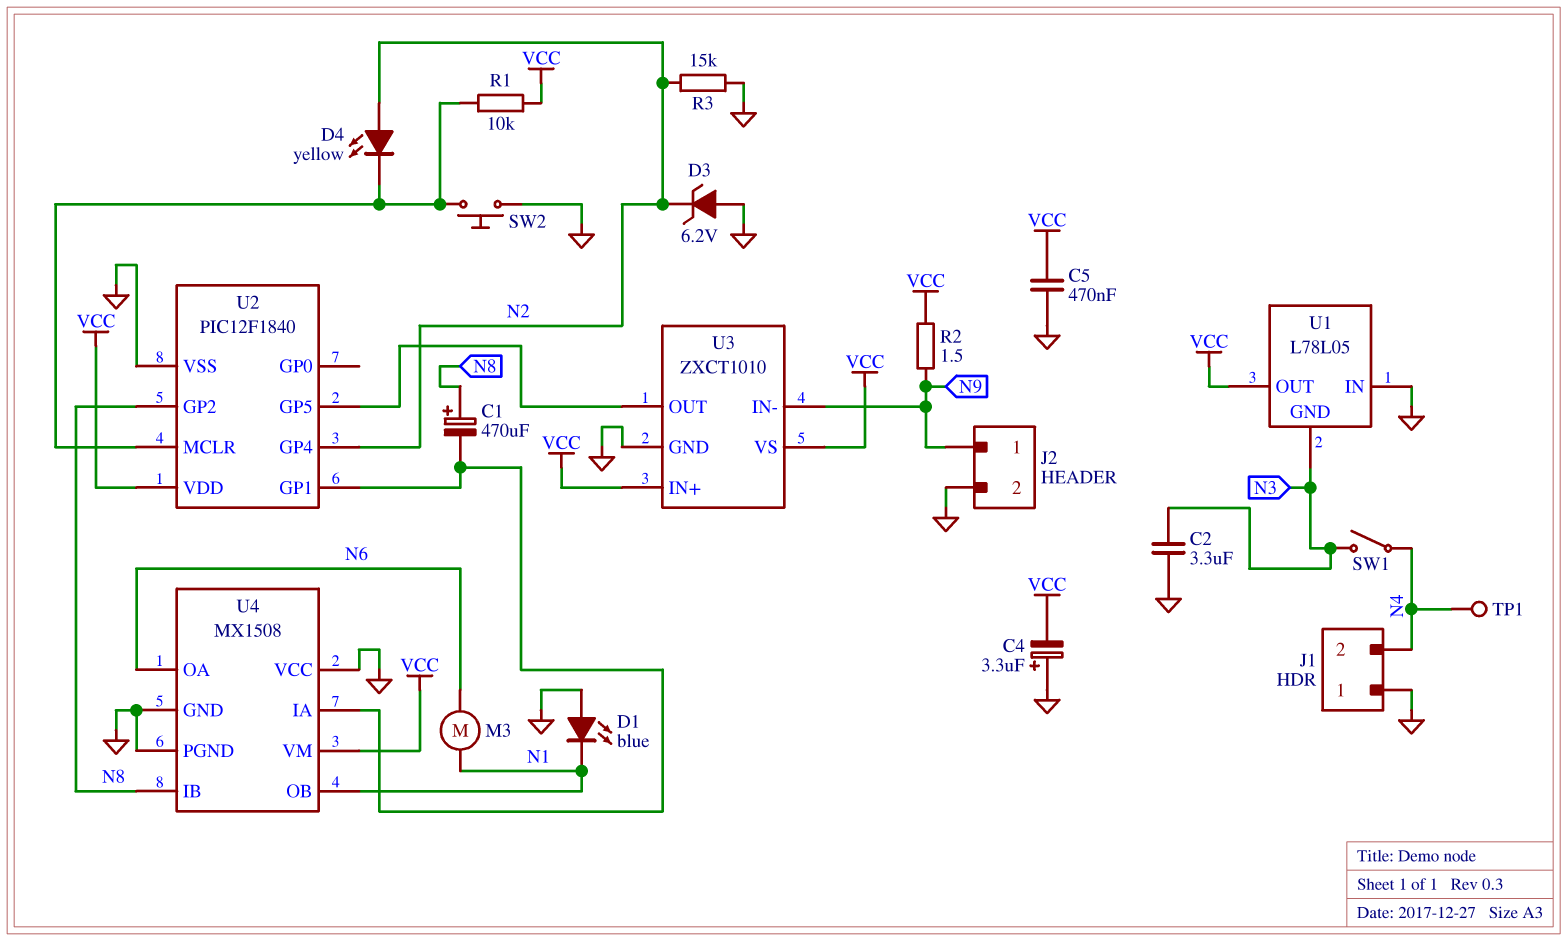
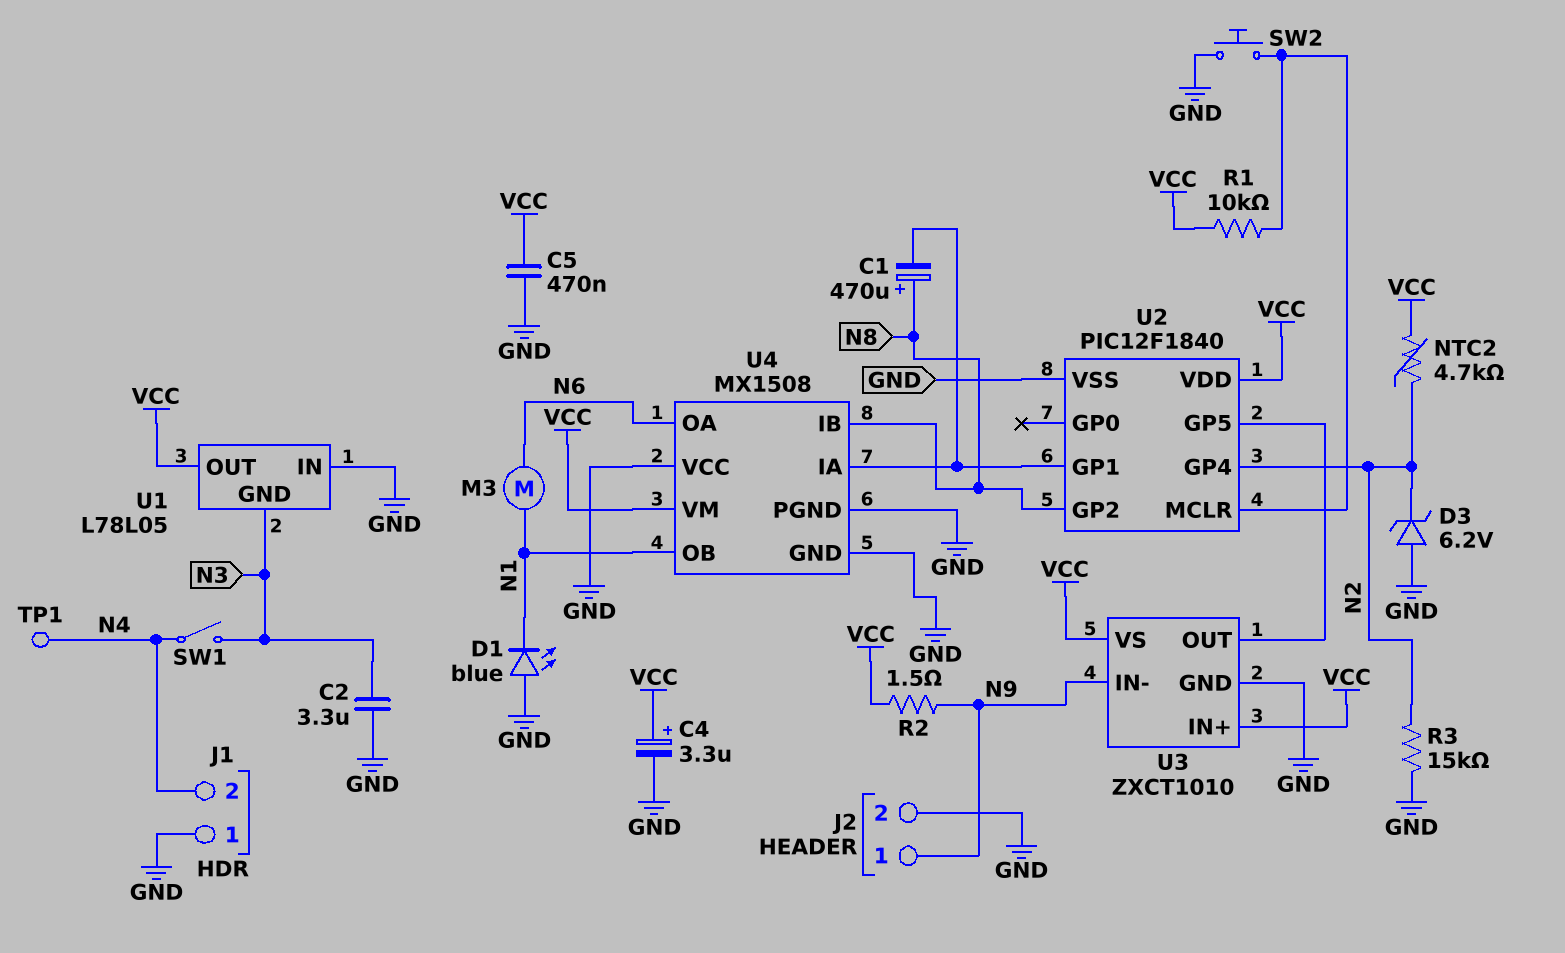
C4: 3.3uF (plus GND, minus VCC) -> 3.3uF (plus VCC, minus GND)
D4: LED yellow (A N2, K U2/MCLR) -> none
NTC2: none -> 4.7k (N2, VCC)

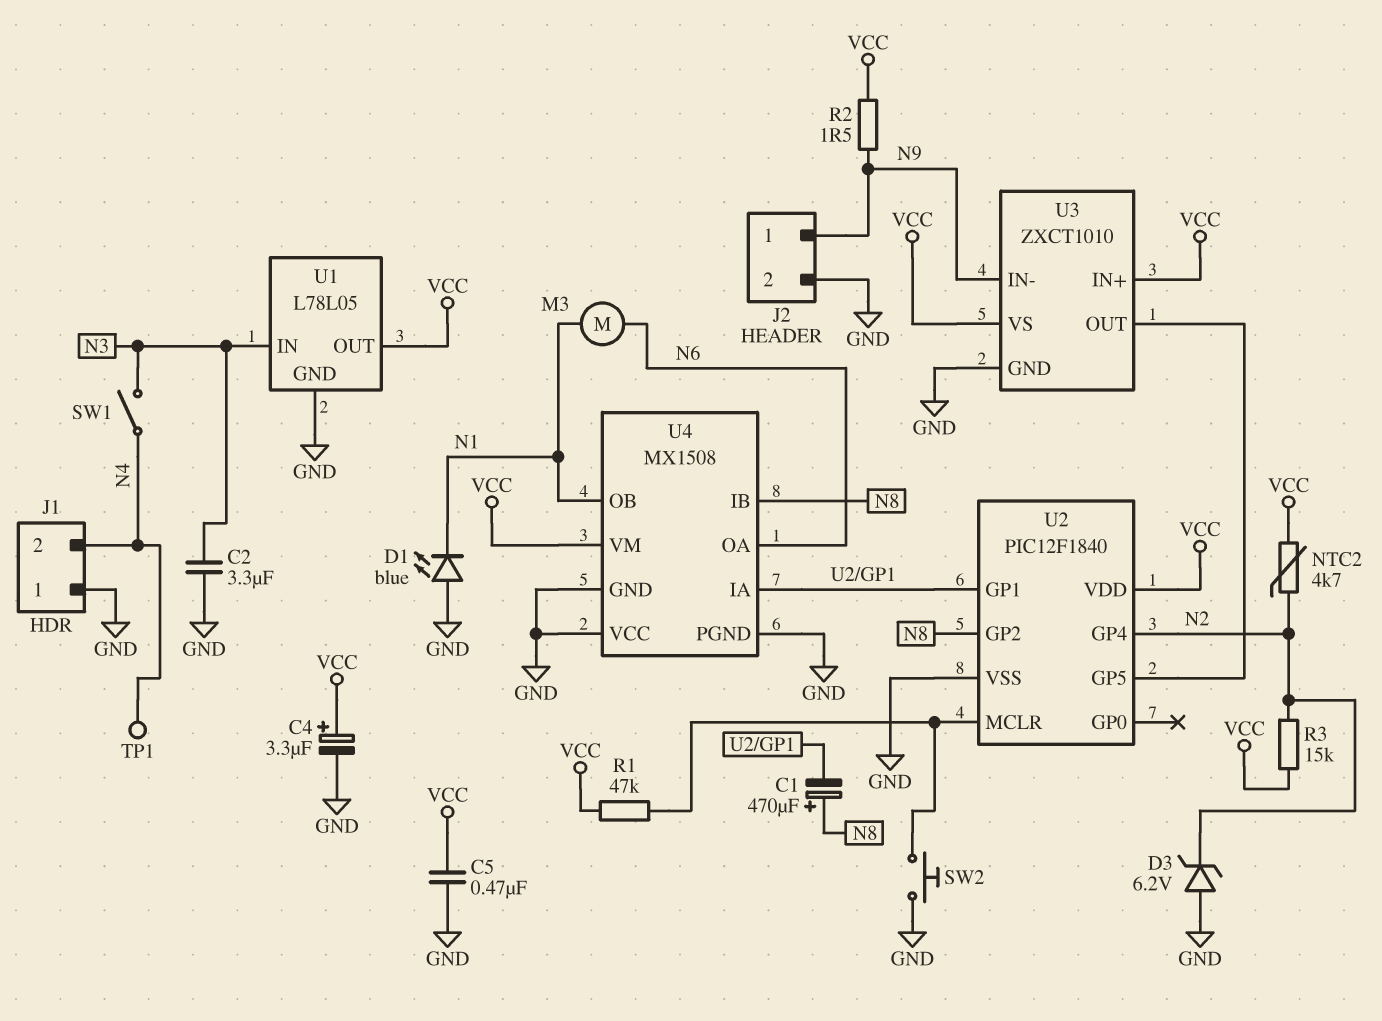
R1: 10k (U2/MCLR, VCC) -> 47k (U2/MCLR, VCC)
R3: 15k (GND, N2) -> 15k (N2, VCC)
U1 pin GND: N3 -> GND
U1 pin IN: GND -> N3

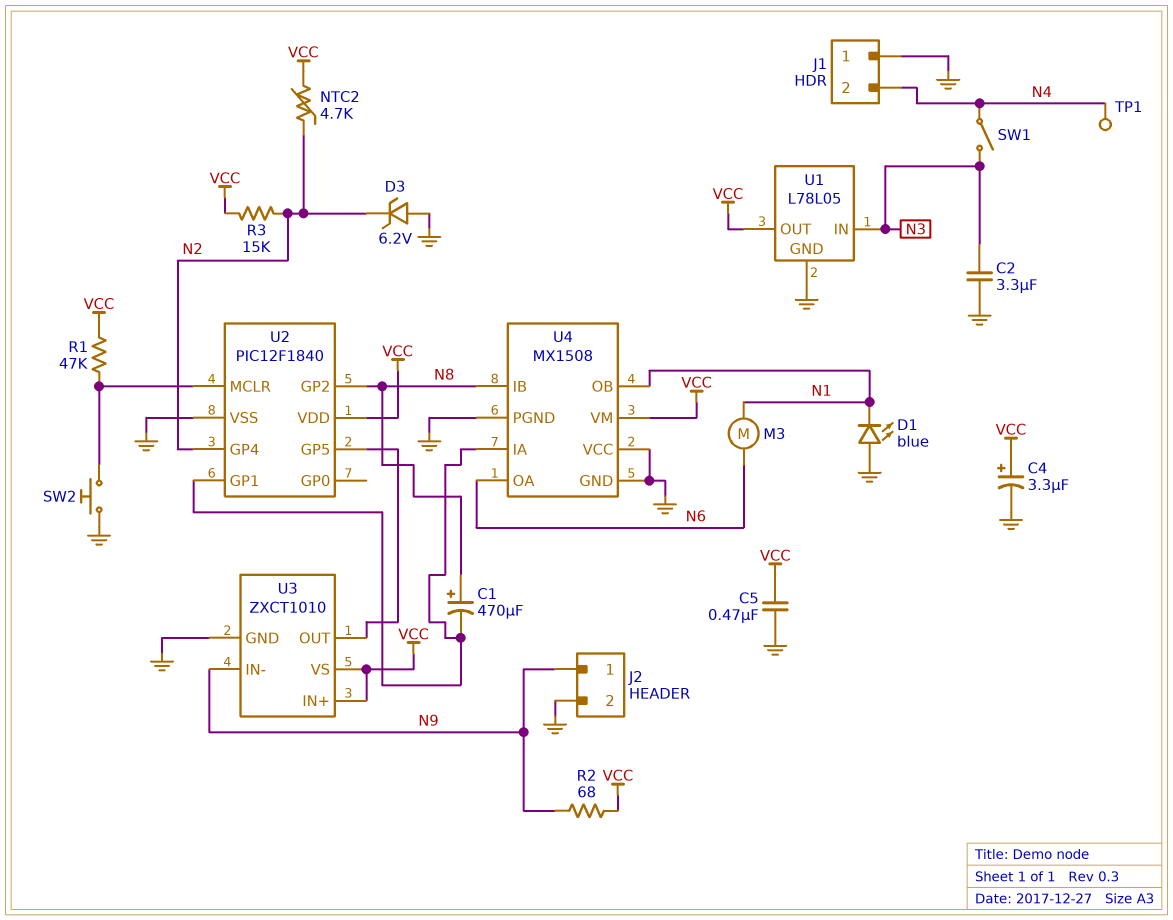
R2: 1.5 (N9, VCC) -> 68 (N9, VCC)

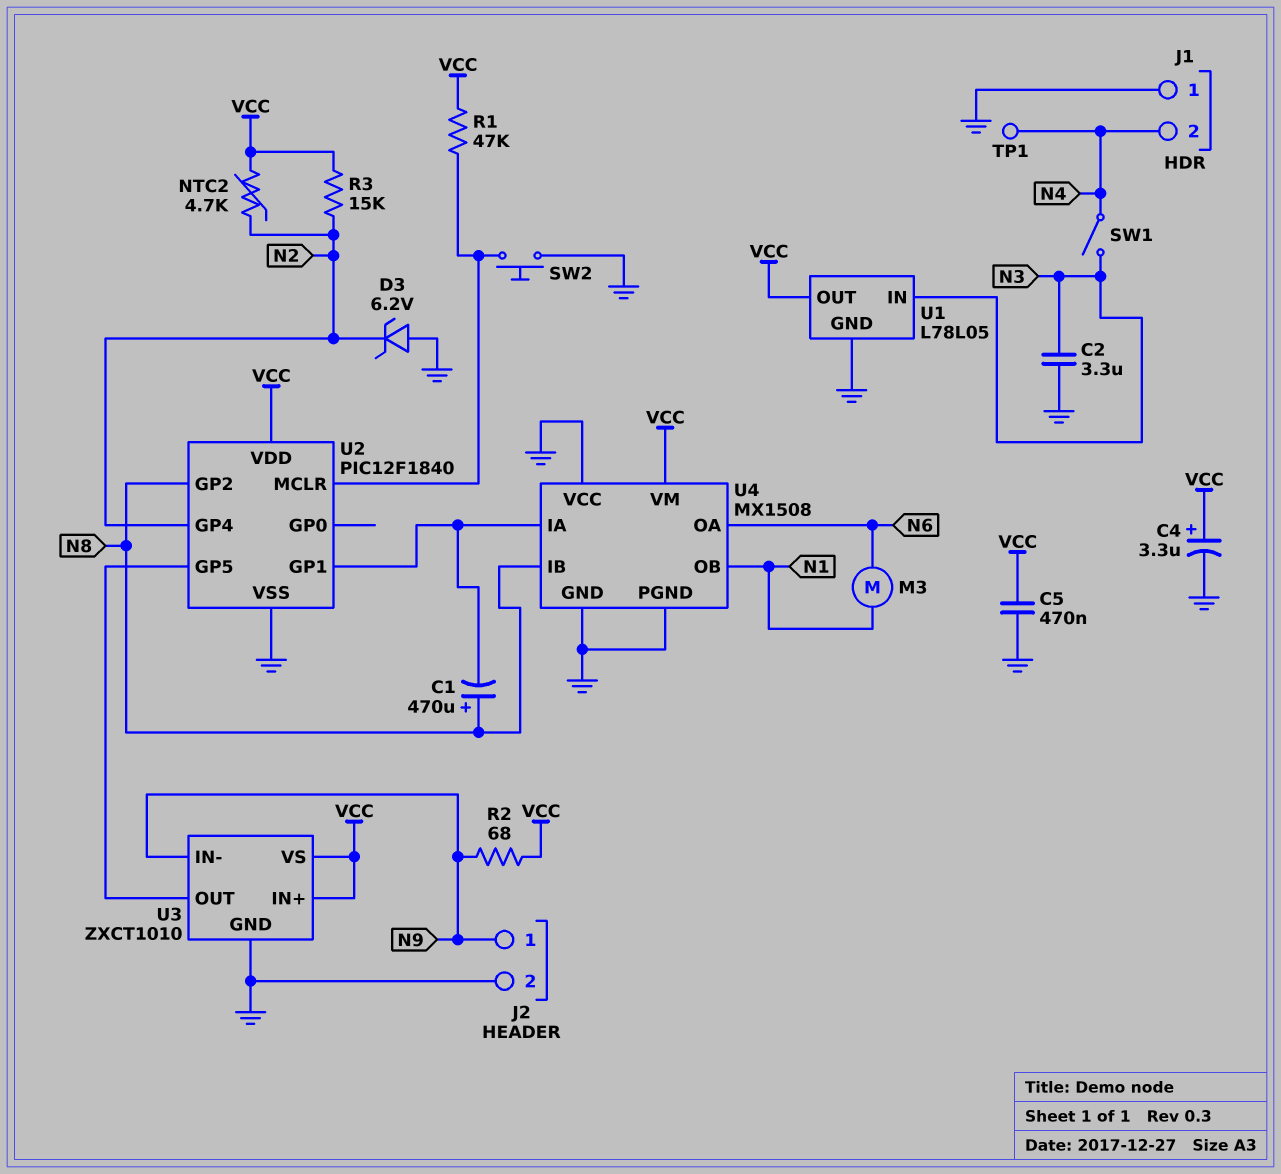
D1: LED blue (A GND, K N1) -> none

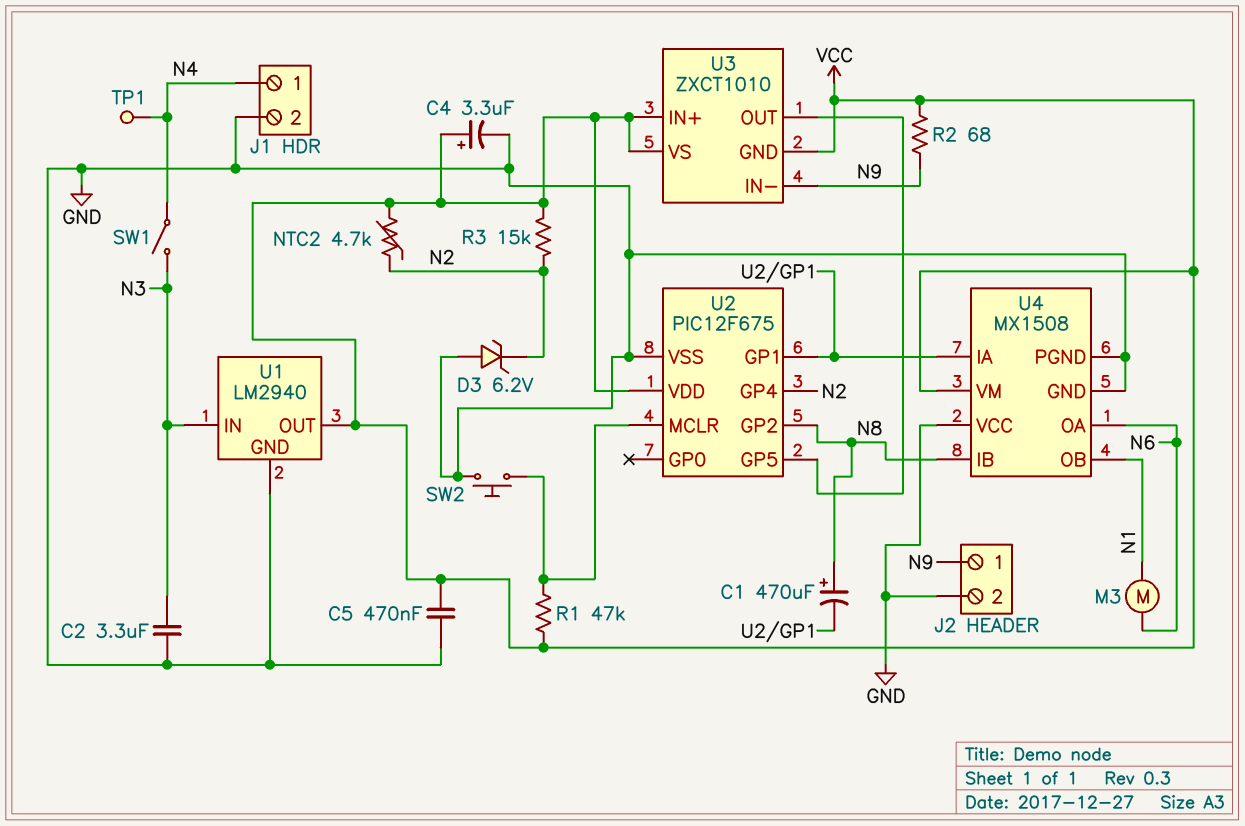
J1 pin 1: GND -> N4
J1 pin 2: N4 -> GND
U1: L78L05 -> LM2940
U2: PIC12F1840 -> PIC12F675
U3 pin GND: GND -> VCC

